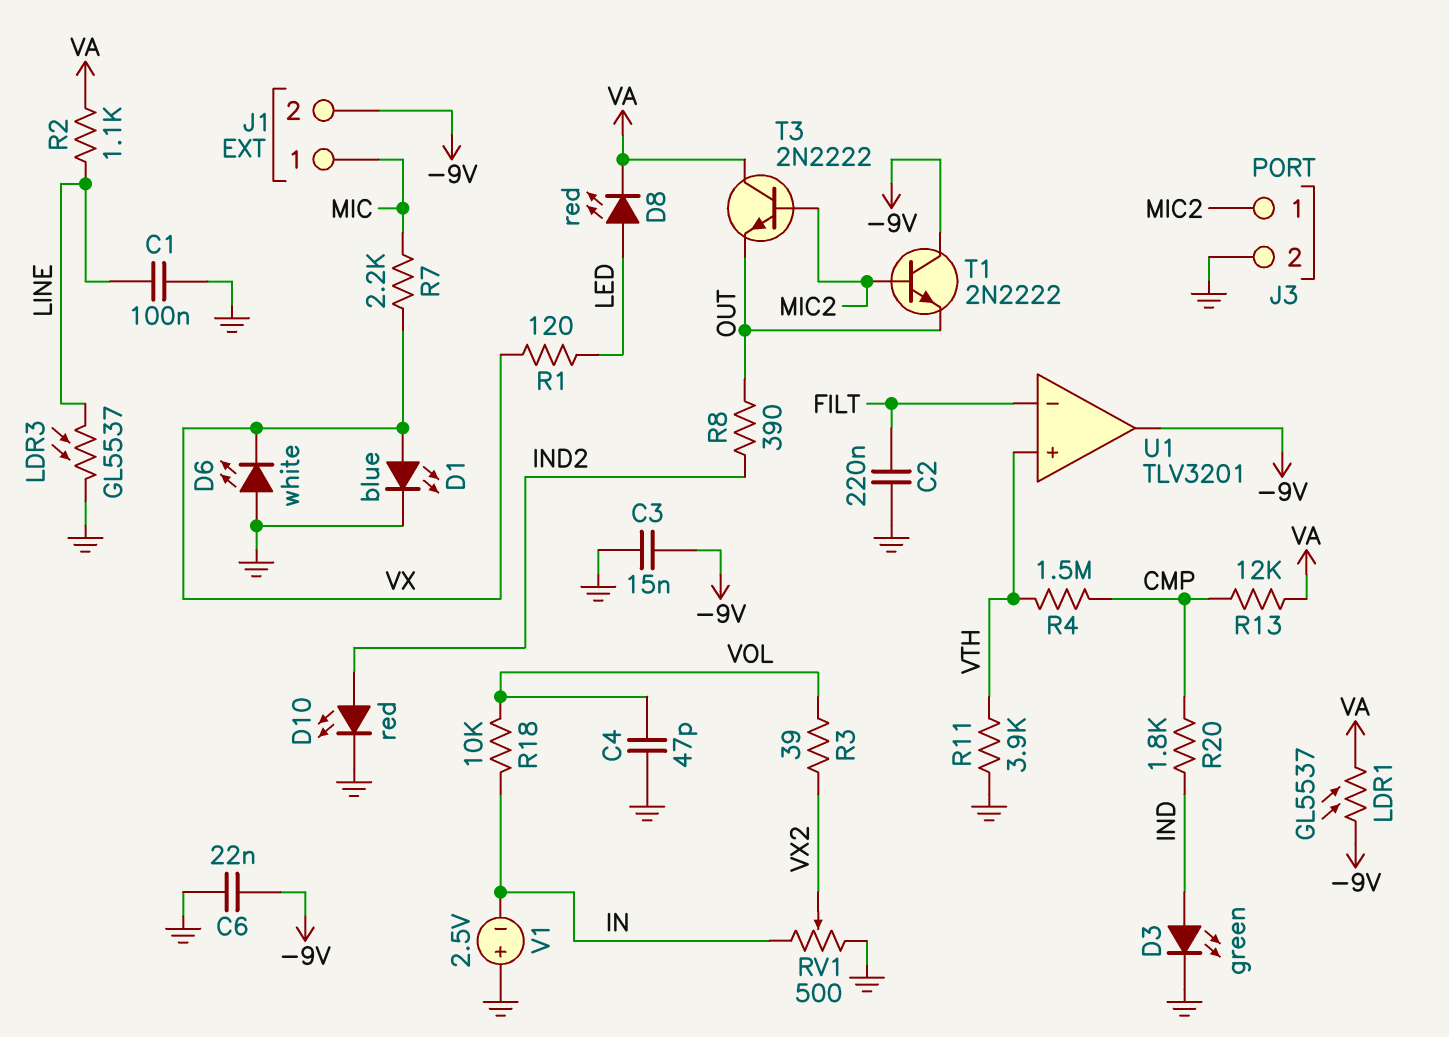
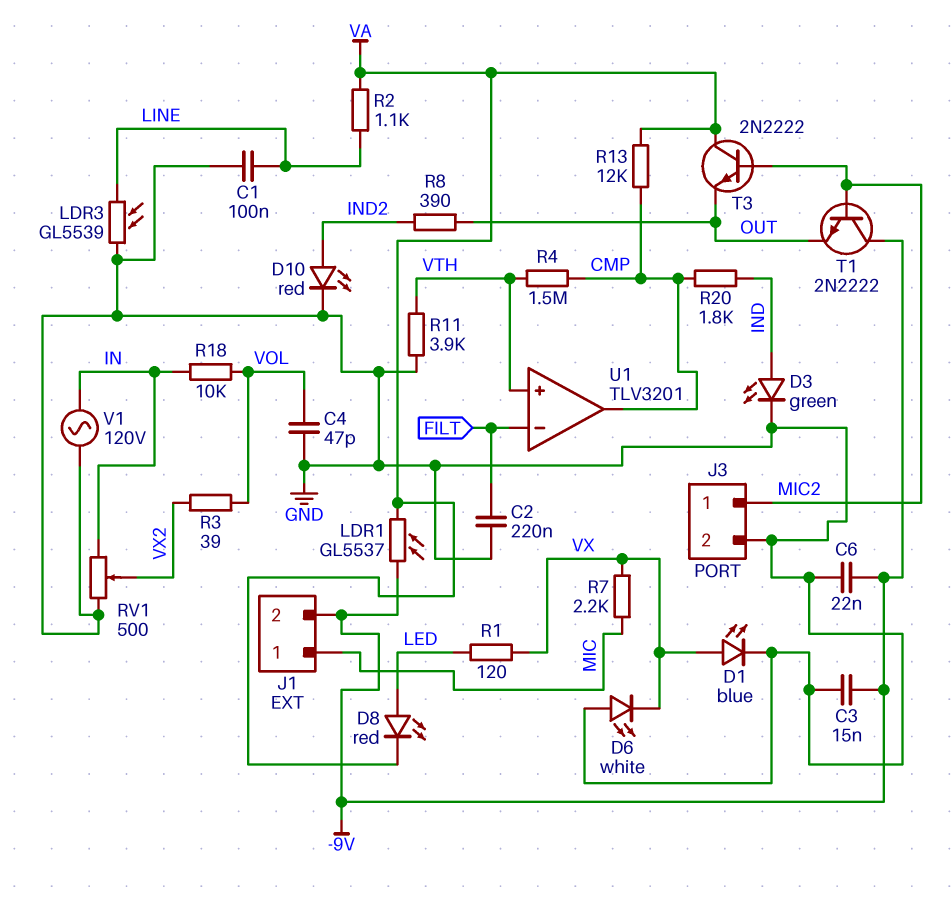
LDR3: GL5537 (GND, LINE) -> GL5539 (GND, LINE)
U1 pin out: -9V -> CMP
V1: 2.5V (plus GND, minus IN) -> AC 120V (GND, IN)

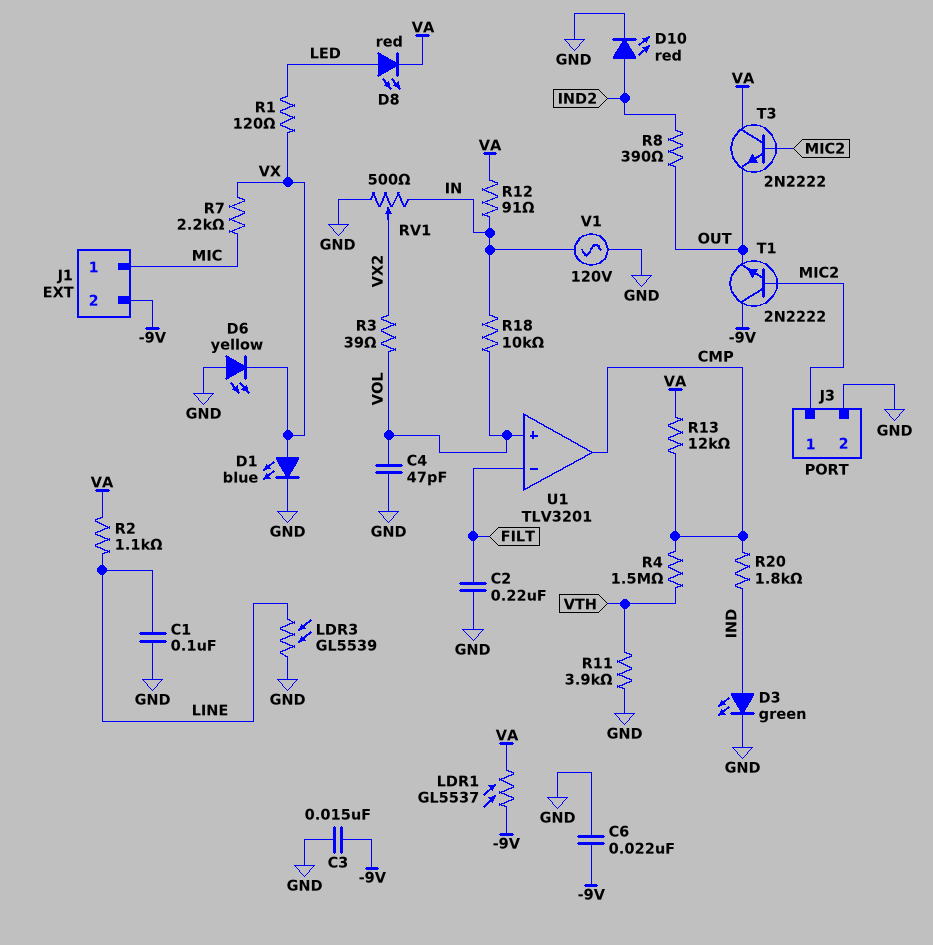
D6: LED white (A GND, K VX) -> LED yellow (A GND, K VX)
R12: none -> 91 (IN, VA)
U1 pin in+: VTH -> VOL

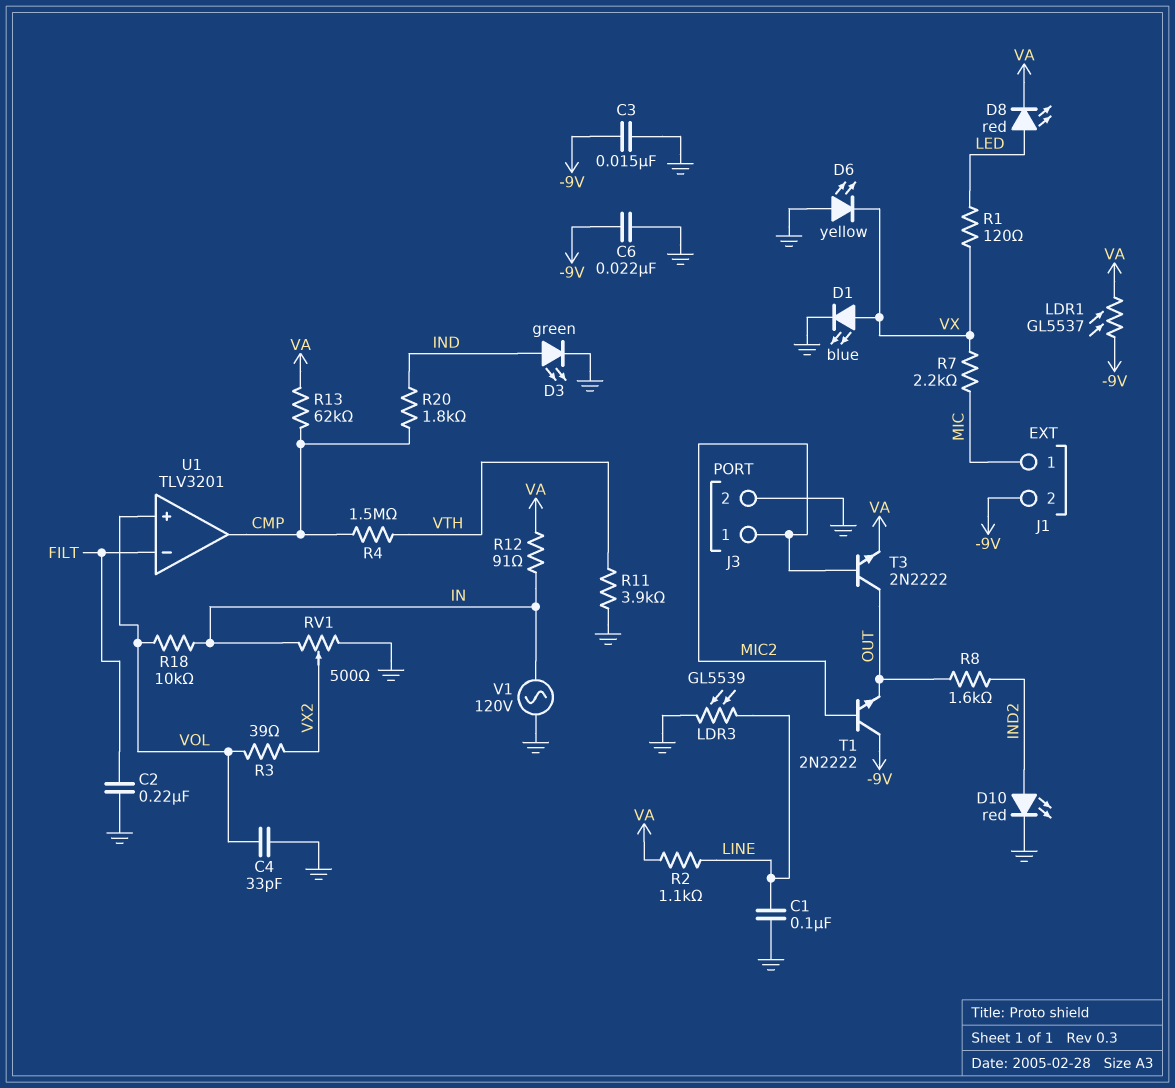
C4: 47pF (GND, VOL) -> 33pF (GND, VOL)
R8: 390 (IND2, OUT) -> 1.6k (IND2, OUT)
R13: 12k (CMP, VA) -> 62k (CMP, VA)
T3: NPN 2N2222 (B MIC2, C VA, E OUT) -> NPN 2N2222 (B MIC2, C OUT, E VA)

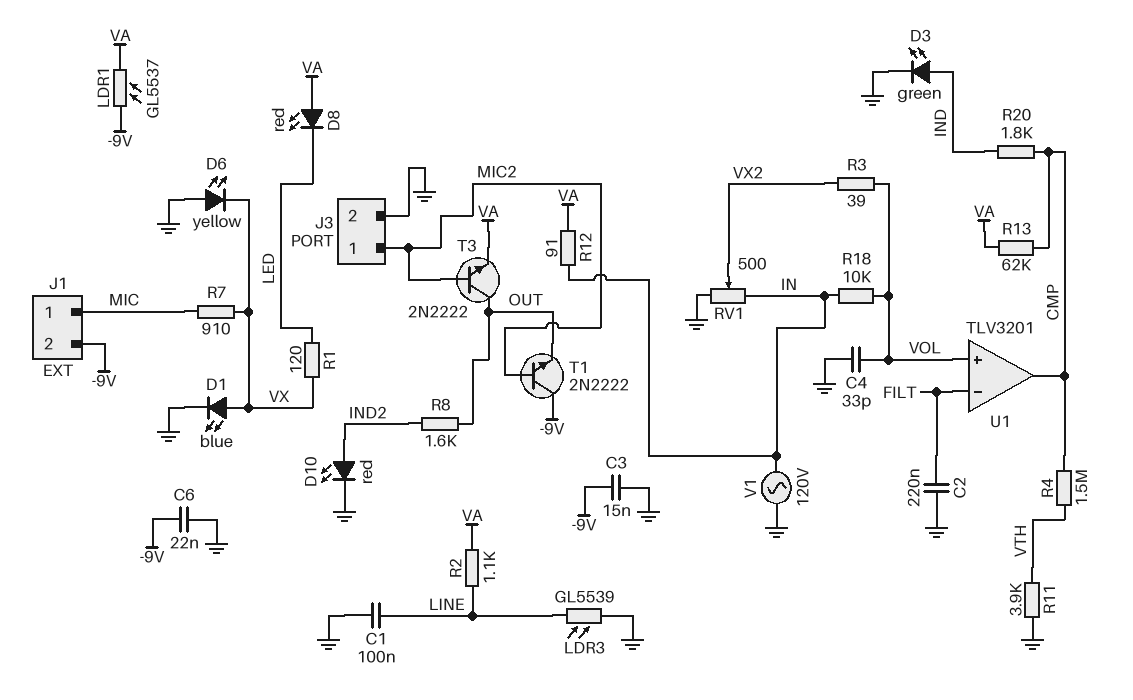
D8: LED red (A LED, K VA) -> LED red (A VA, K LED)
R7: 2.2k (MIC, VX) -> 910 (MIC, VX)

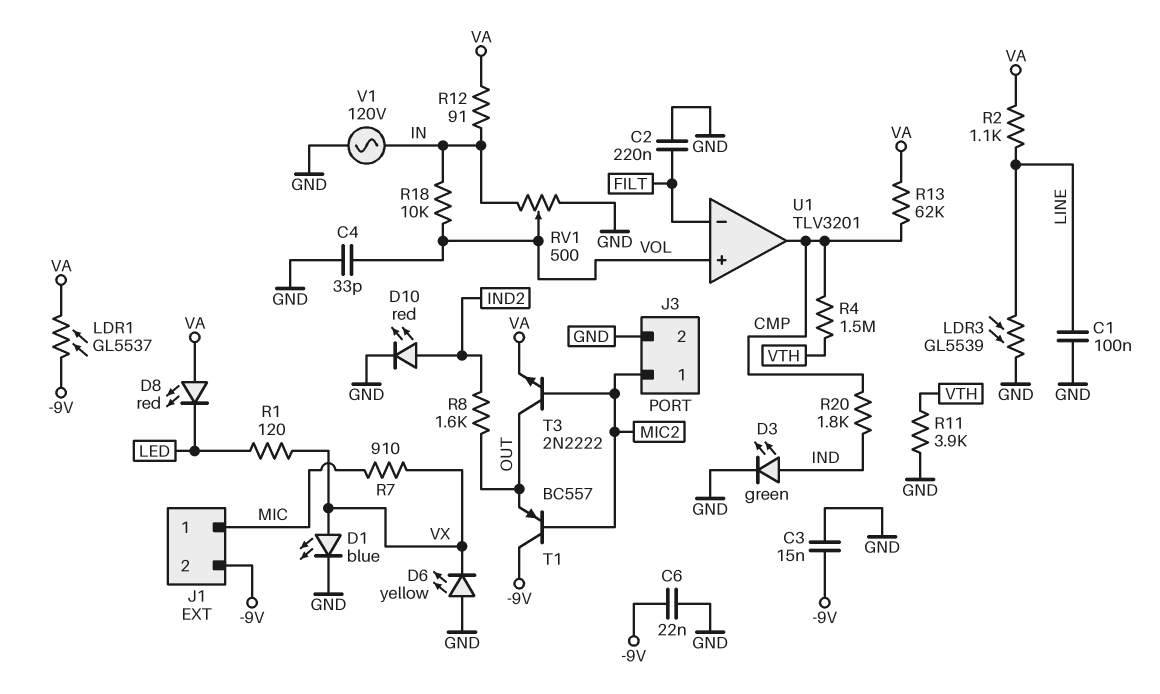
R3: 39 (VOL, VX2) -> none
RV1: 500 (GND, IN, wiper VX2) -> 500 (GND, IN, wiper VOL)
T1: NPN 2N2222 (B MIC2, C -9V, E OUT) -> PNP BC557 (B MIC2, C -9V, E OUT)

